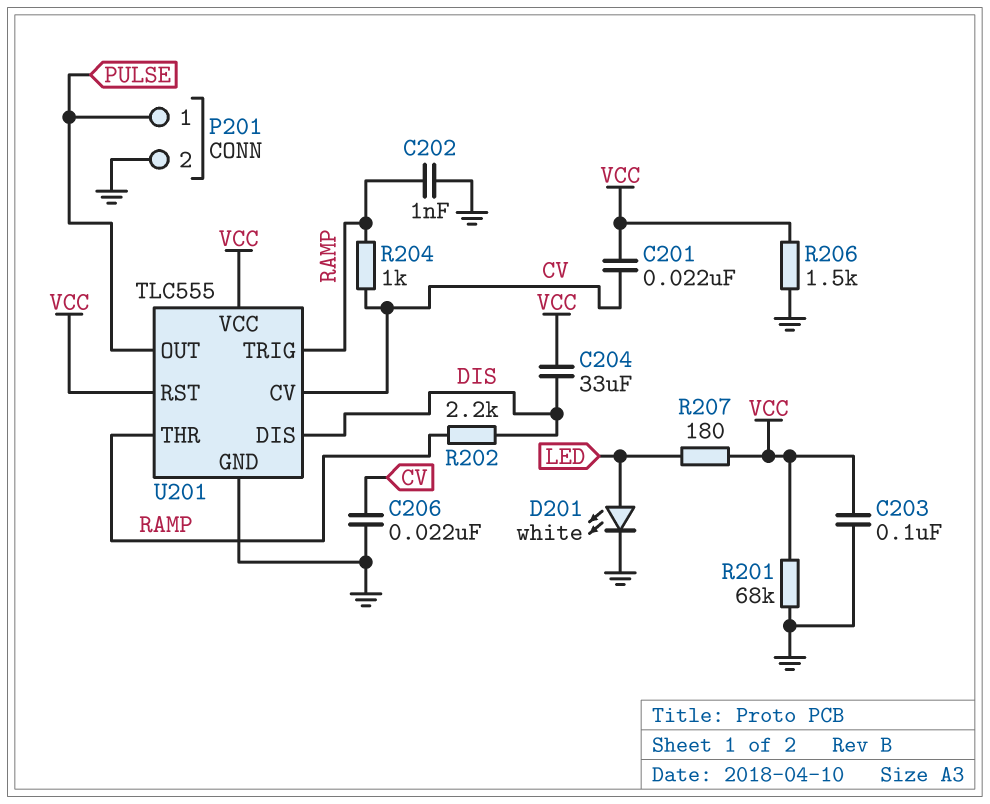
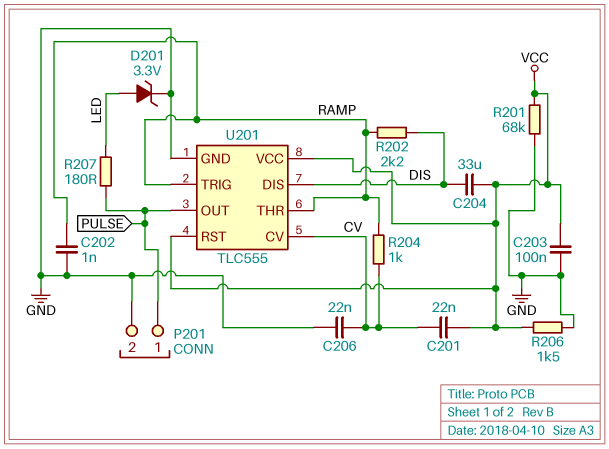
D201: LED white (A LED, K GND) -> zener 3.3V (A LED, K GND)
R207: 180 (LED, VCC) -> 180 (LED, PULSE)

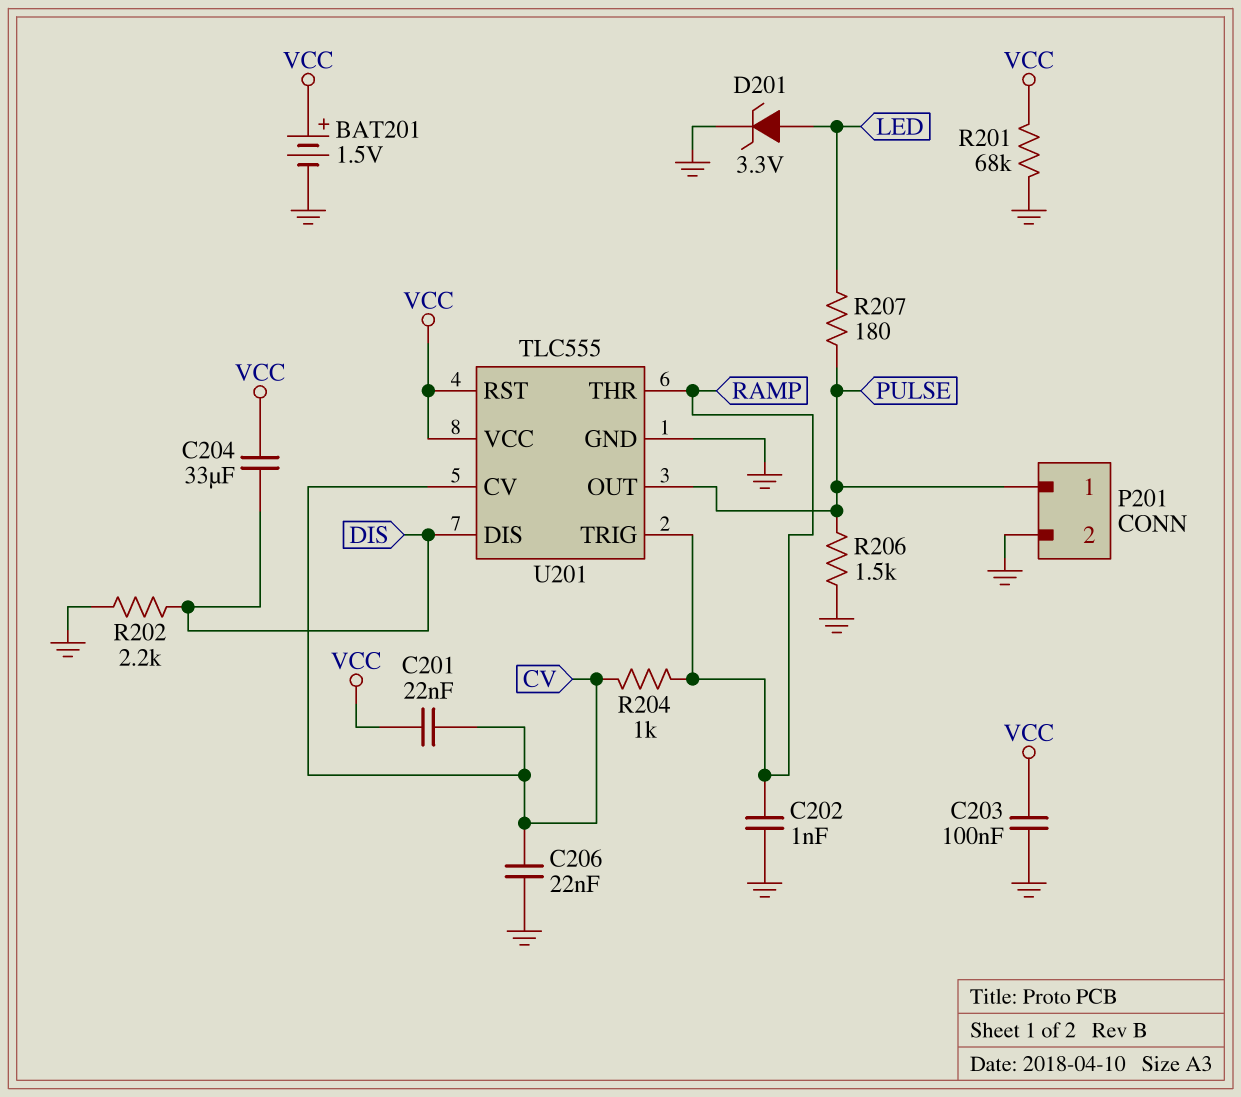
BAT201: none -> 1.5V (plus VCC, minus GND)
R202: 2.2k (DIS, RAMP) -> 2.2k (DIS, GND)
R206: 1.5k (GND, VCC) -> 1.5k (GND, PULSE)

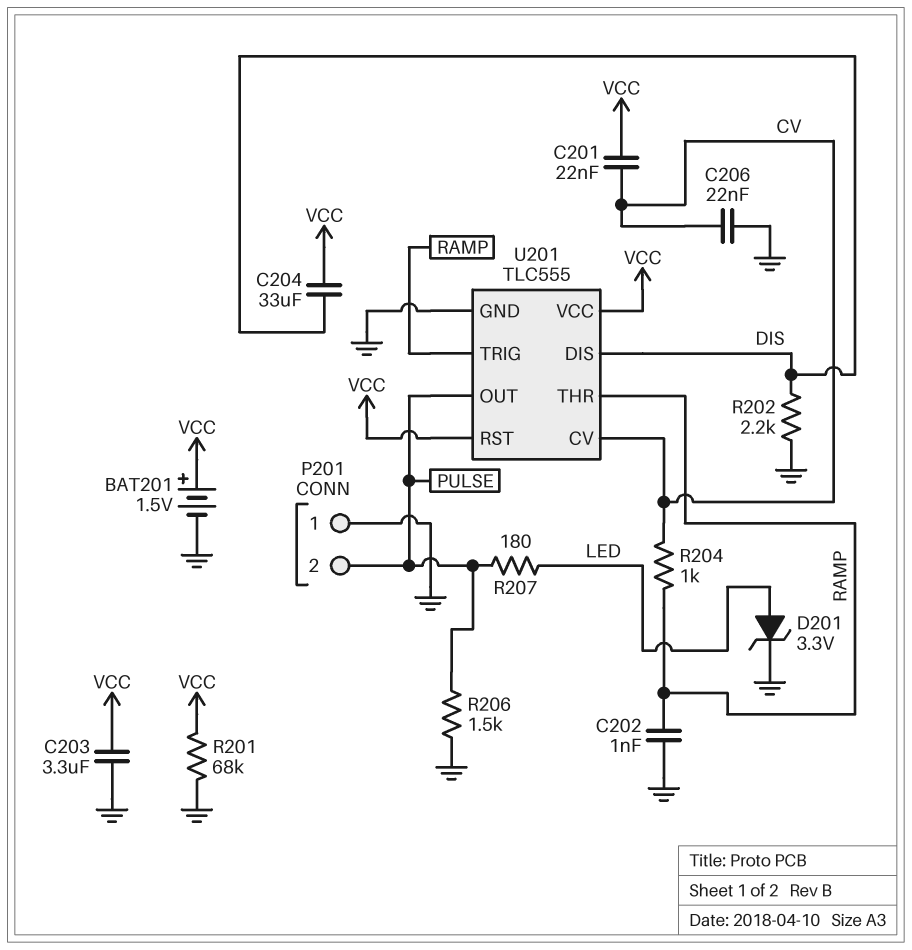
C203: 100nF (GND, VCC) -> 3.3uF (GND, VCC)
P201 pin 1: PULSE -> GND
P201 pin 2: GND -> PULSE

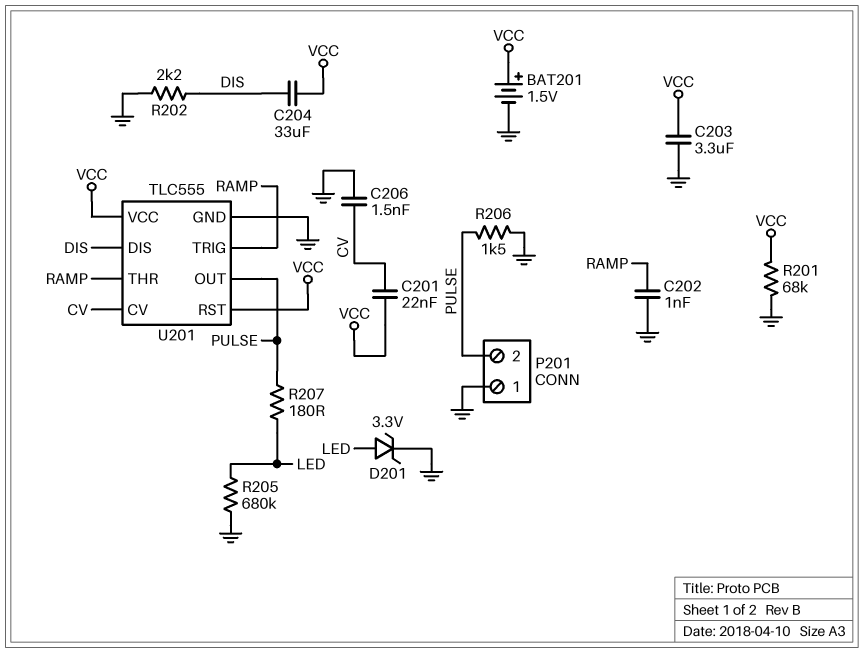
C206: 22nF (CV, GND) -> 1.5nF (CV, GND)
R204: 1k (CV, RAMP) -> none
R205: none -> 680k (GND, LED)

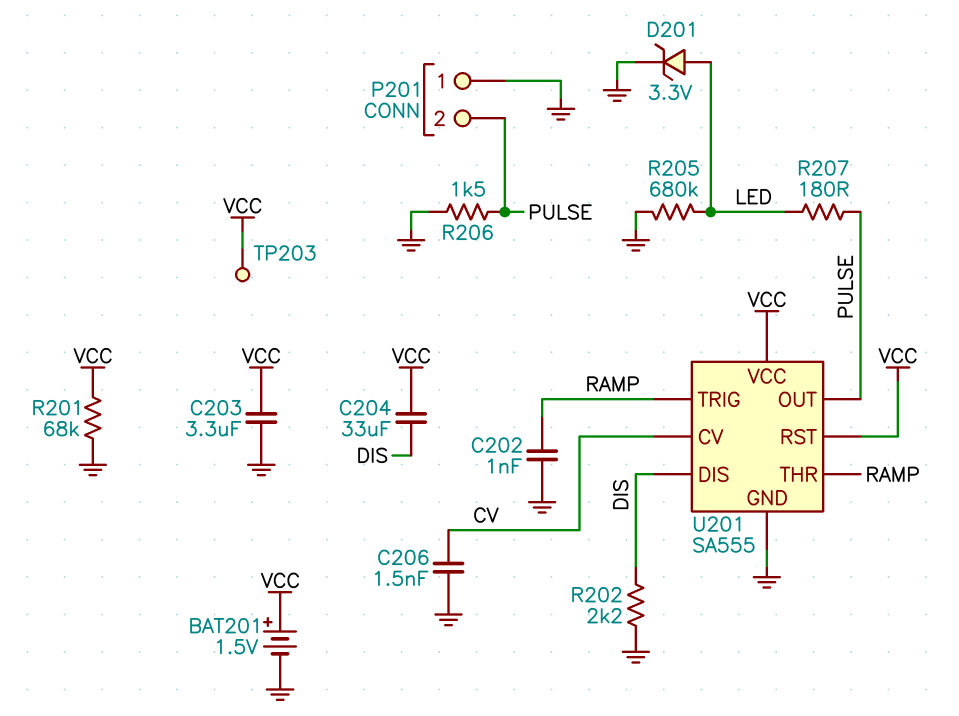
C201: 22nF (CV, VCC) -> none
TP203: none -> test point (VCC)
U201: TLC555 -> SA555

